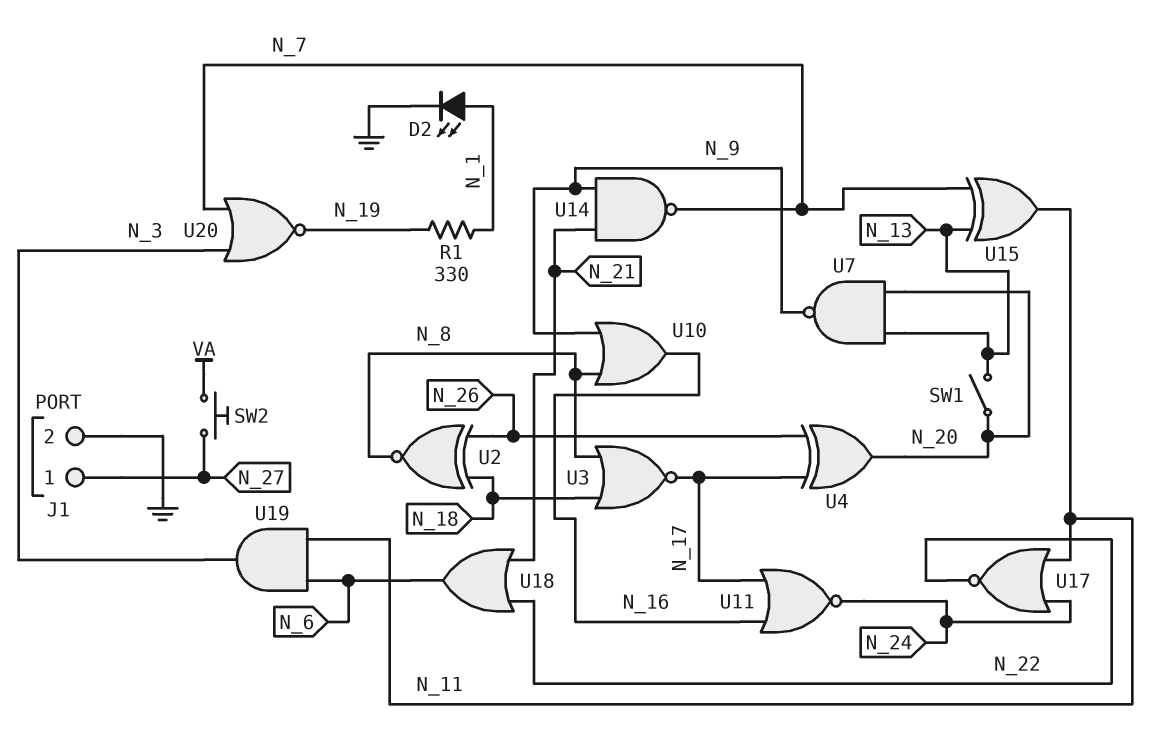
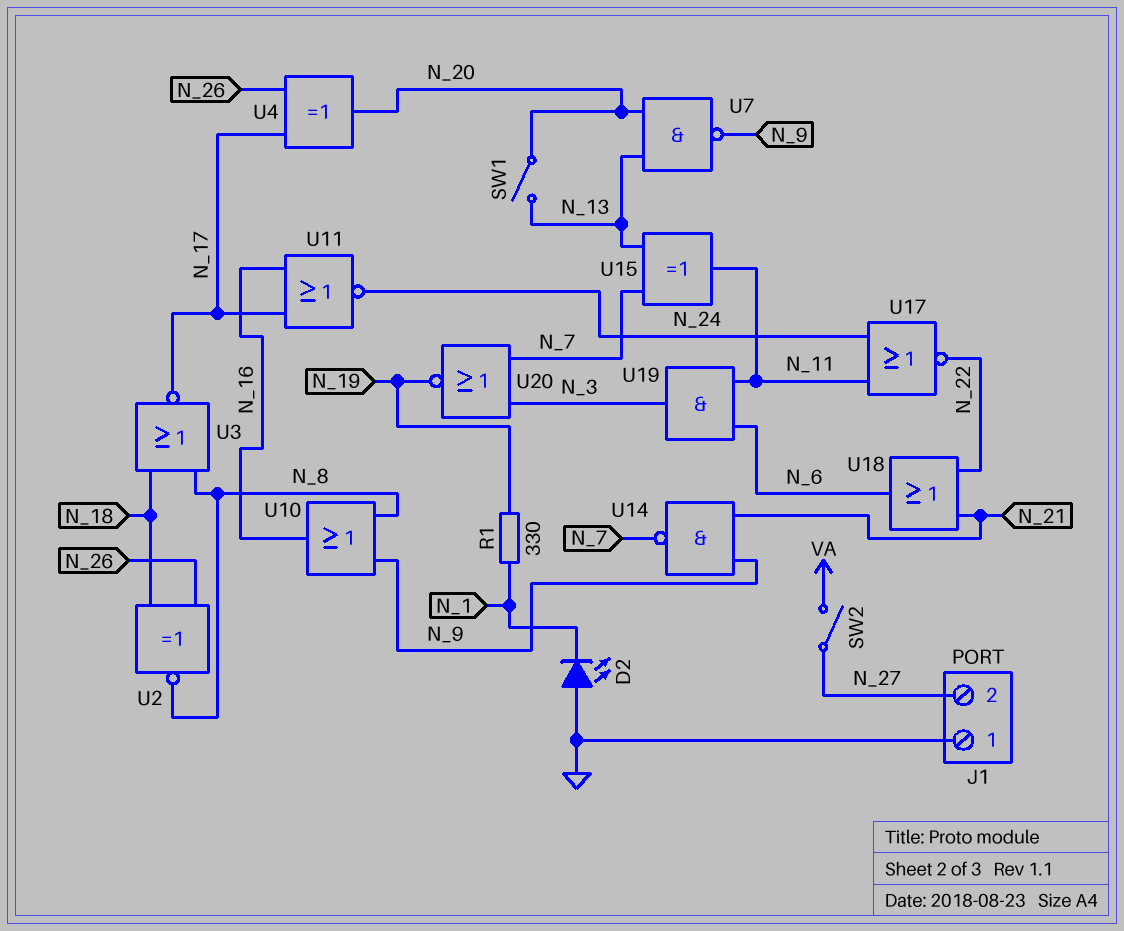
D2: LED (A N_1, K GND) -> LED (A GND, K N_1)
J1 pin 1: N_27 -> GND
J1 pin 2: GND -> N_27
SW2: button (N_27, VA) -> switch (N_27, VA)

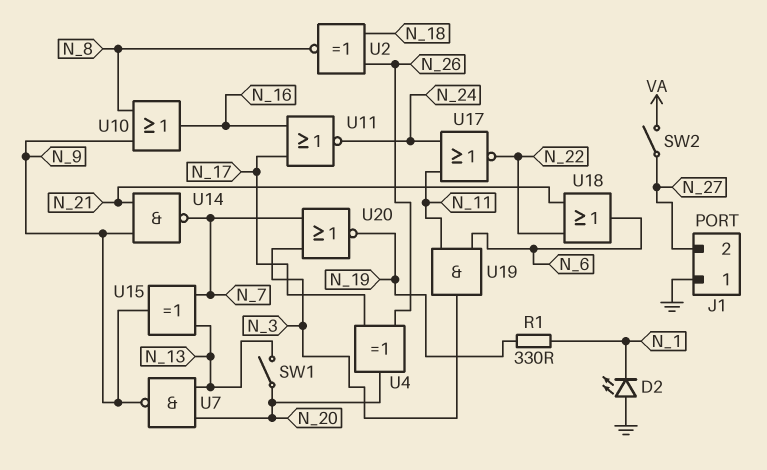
U3: NOR (in N_8, in N_18, out N_17) -> none
U15: XOR (in N_7, in N_13, out N_11) -> XOR (in N_7, in N_13, out N_9)

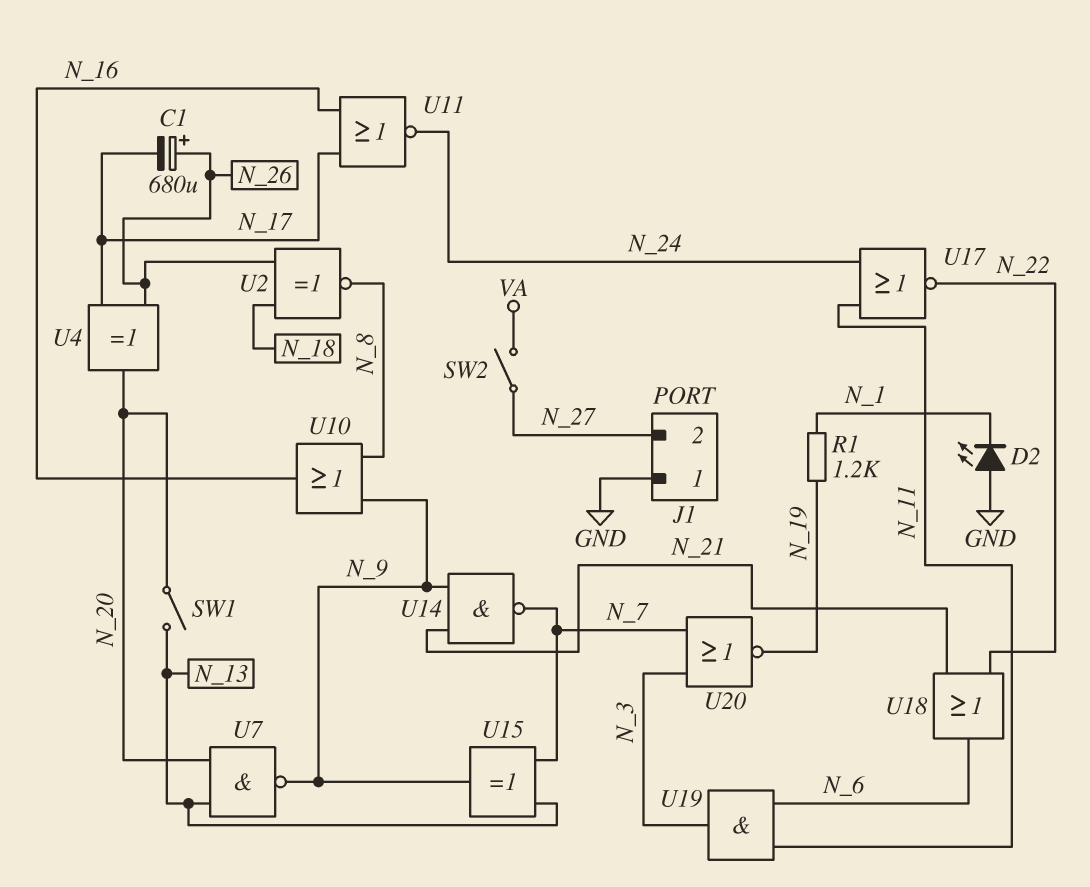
C1: none -> 680uF (plus N_26, minus N_17)
R1: 330 (N_1, N_19) -> 1.2k (N_1, N_19)

